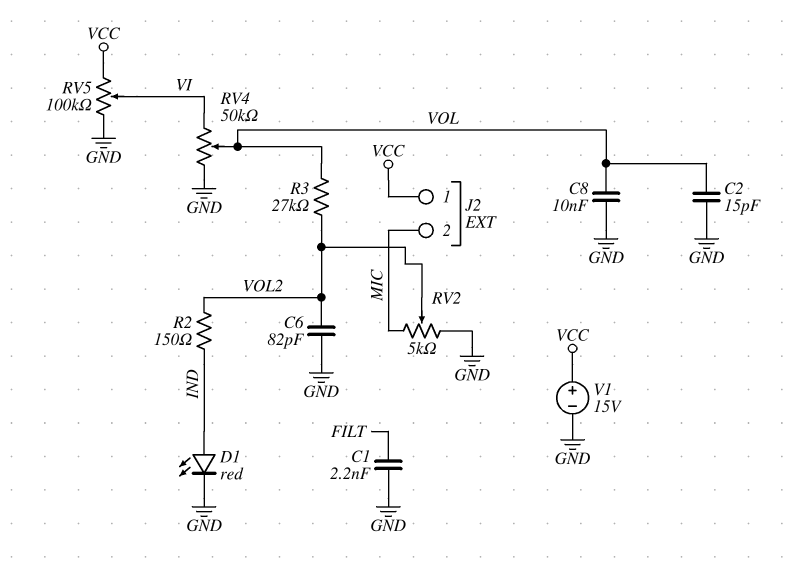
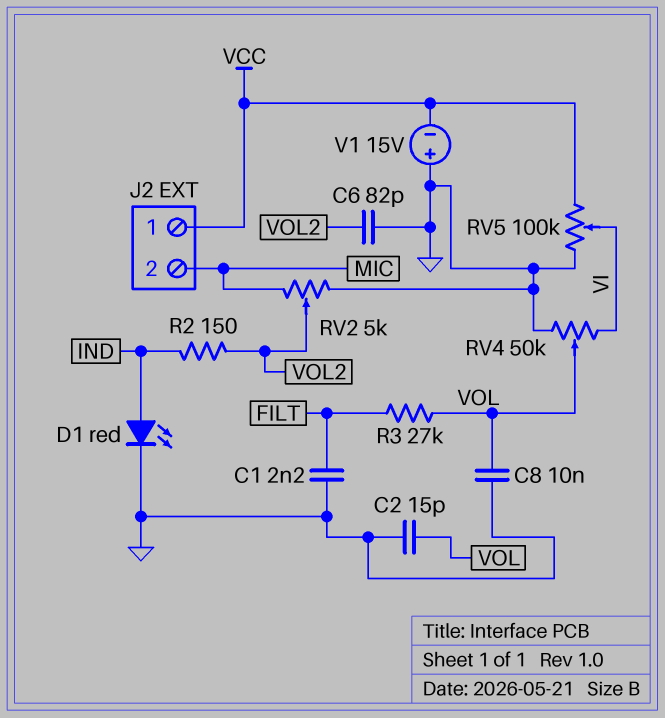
R3: 27k (VOL, VOL2) -> 27k (FILT, VOL)
V1: 15V (plus VCC, minus GND) -> 15V (plus GND, minus VCC)

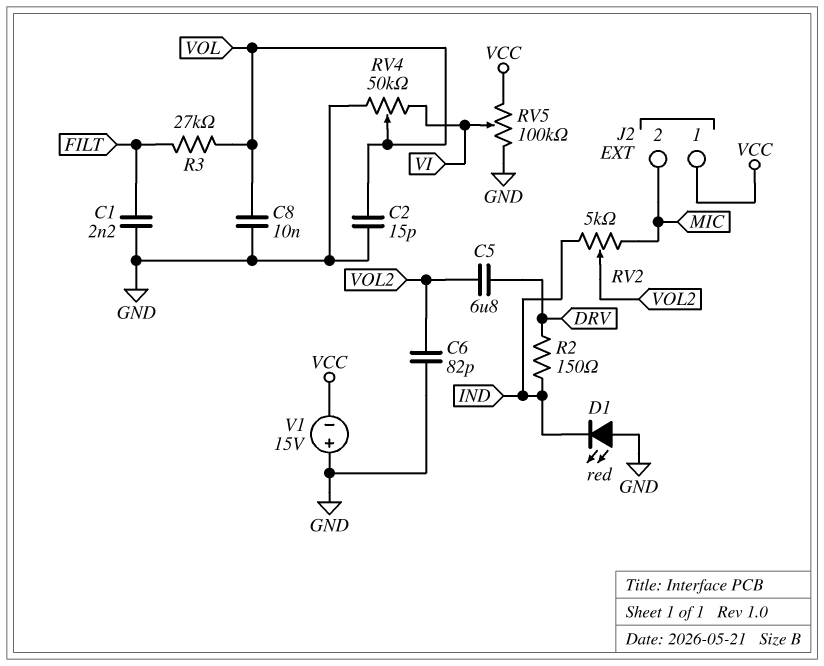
C5: none -> 6.8uF (DRV, VOL2)
D1: LED red (A IND, K GND) -> LED red (A GND, K IND)
R2: 150 (IND, VOL2) -> 150 (DRV, IND)
RV2: 5k (GND, MIC, wiper VOL2) -> 5k (IND, MIC, wiper VOL2)

